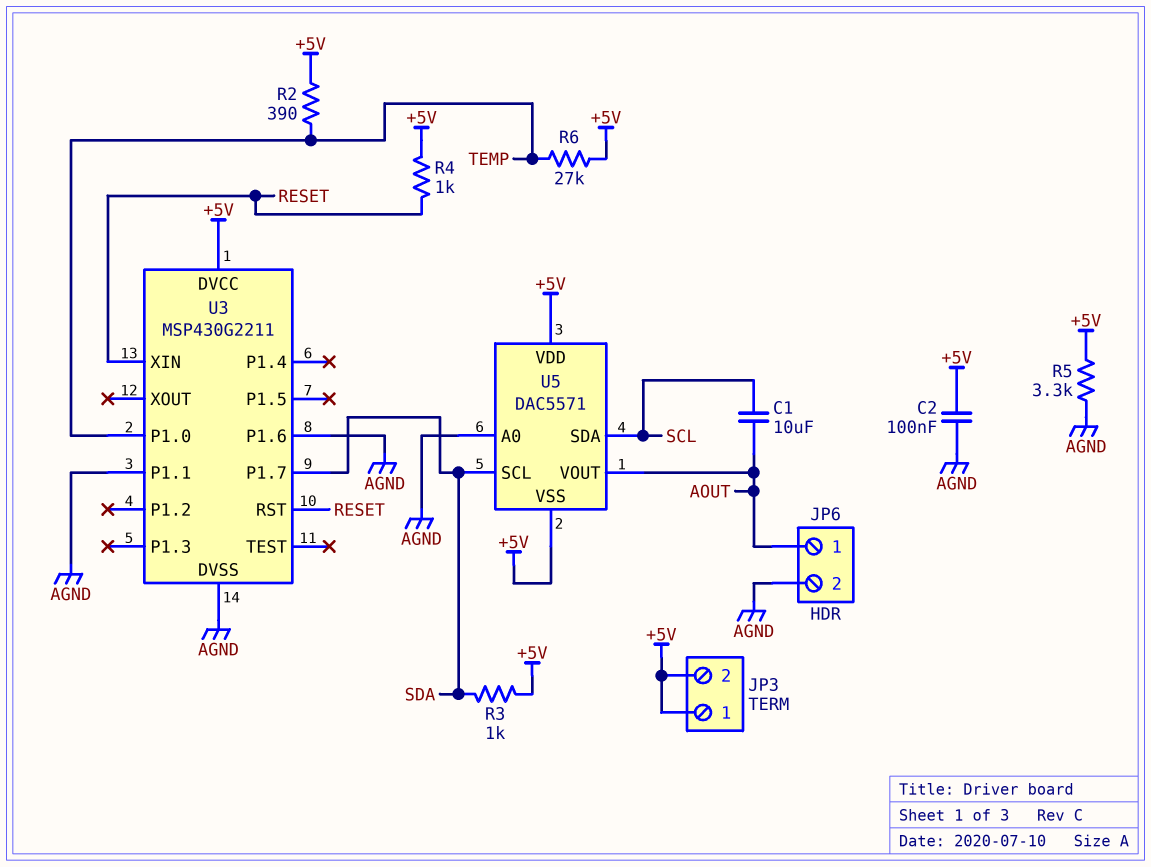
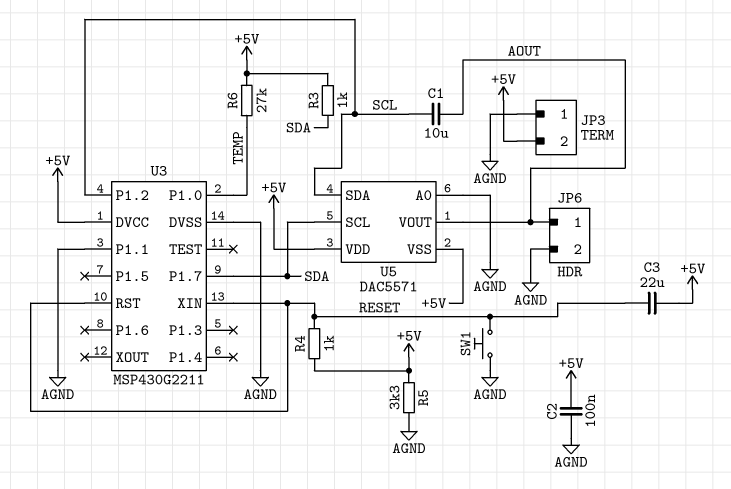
C3: none -> 22uF (+5V, RESET)
JP3 pin 1: +5V -> AGND
R2: 390 (+5V, TEMP) -> none
SW1: none -> button (AGND, RESET)
U3 pin P1.2: none -> SCL
U3 pin P1.6: AGND -> none

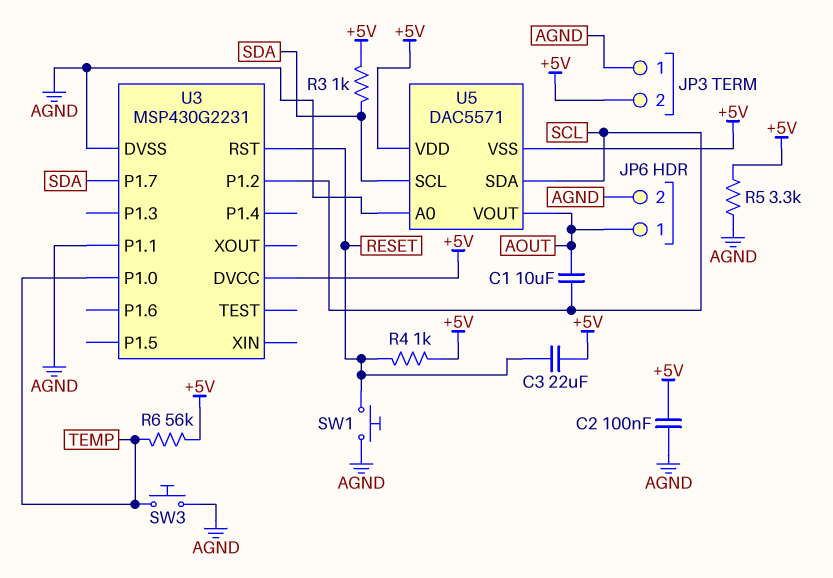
R6: 27k (+5V, TEMP) -> 56k (+5V, TEMP)
SW3: none -> button (AGND, TEMP)
U3: MSP430G2211 -> MSP430G2231
U3 pin XIN: RESET -> none

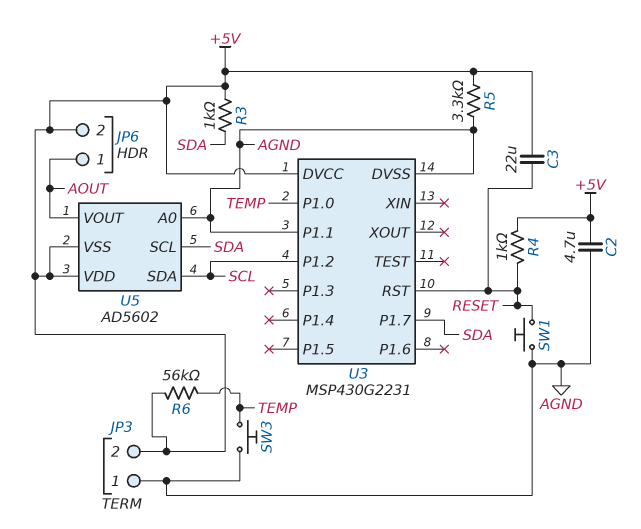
C1: 10uF (AOUT, SCL) -> none
C2: 100nF (+5V, AGND) -> 4.7uF (+5V, AGND)
JP6 pin 2: AGND -> +5V
U5: DAC5571 -> AD5602

